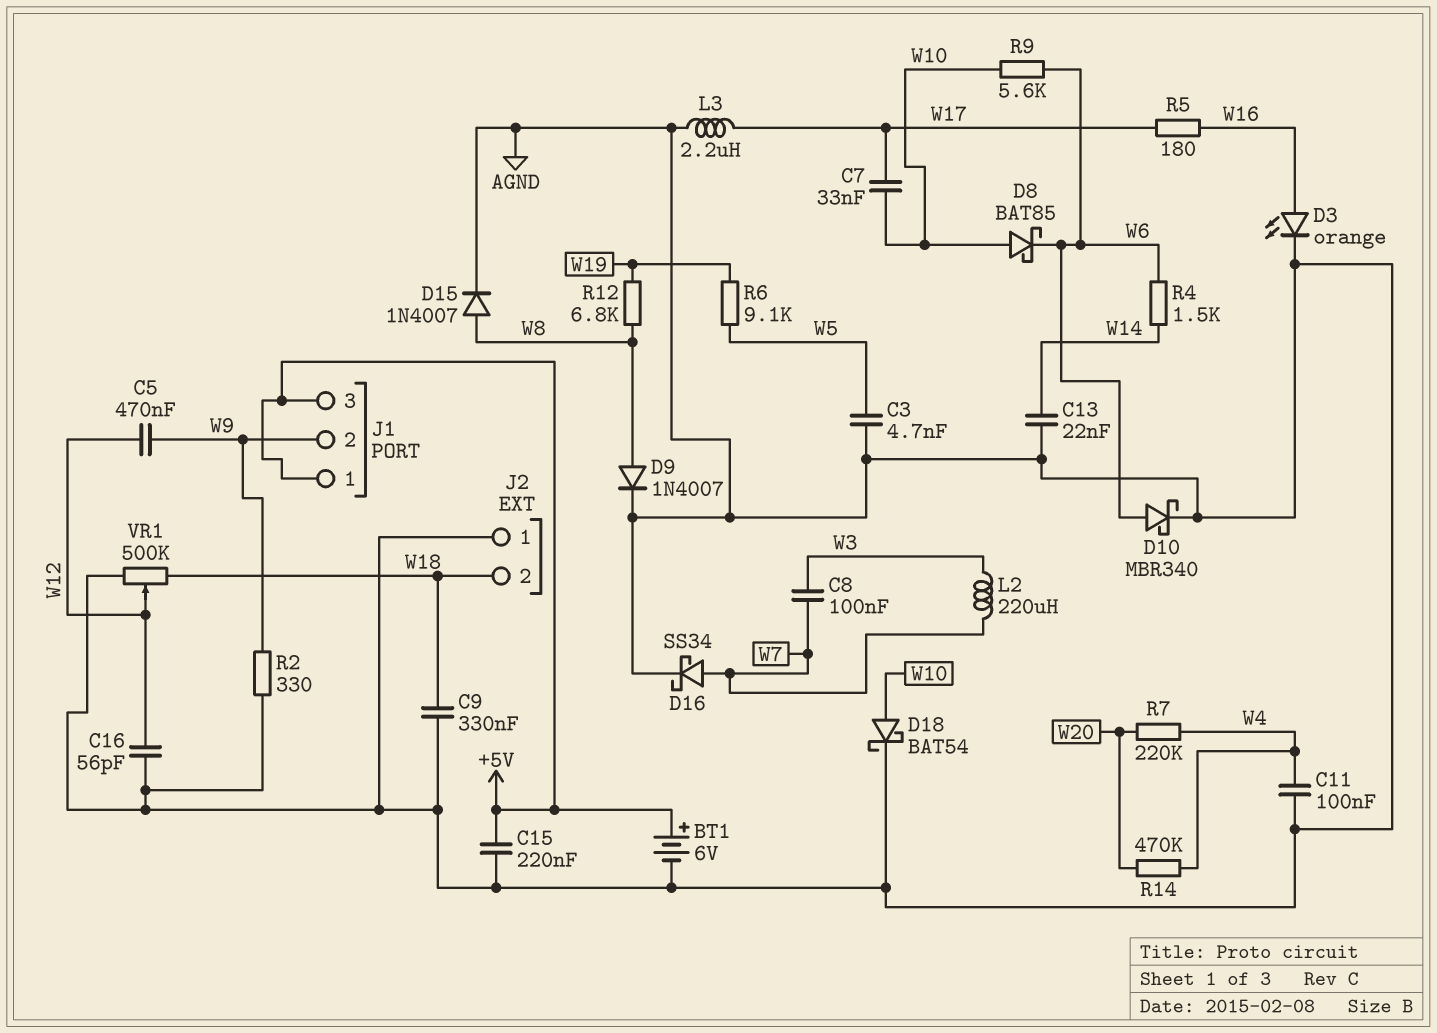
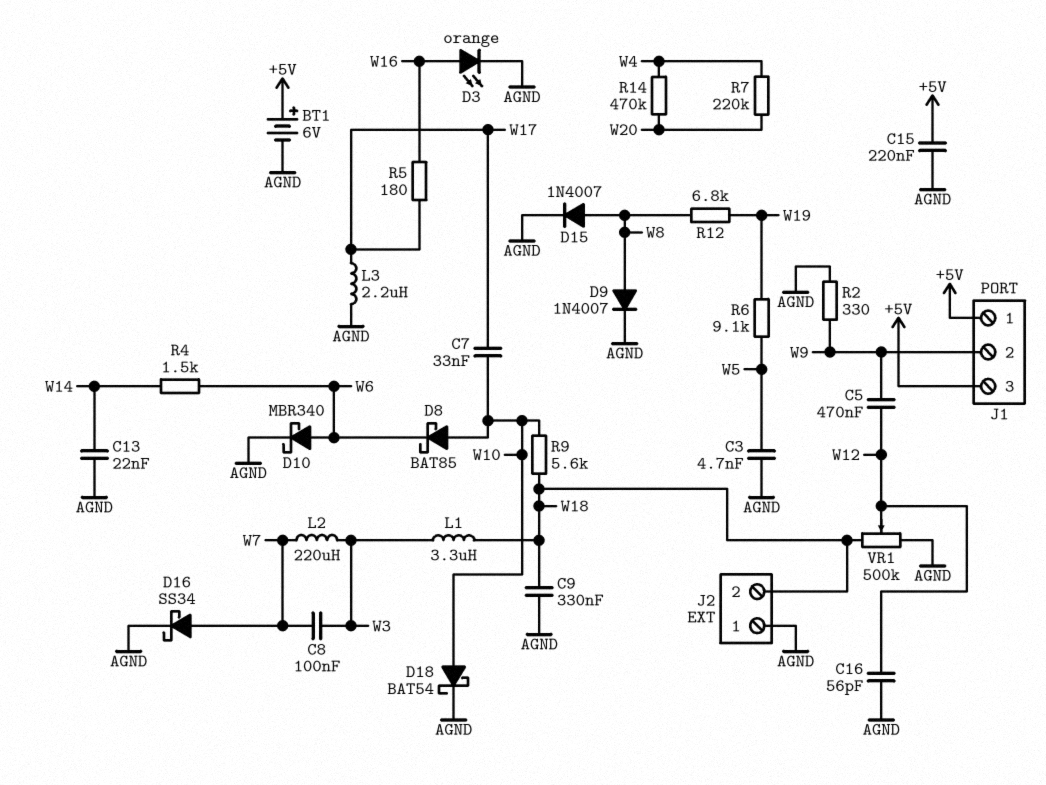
C11: 100nF (AGND, W4) -> none
L1: none -> 3.3uH (W3, W18)
R9: 5.6k (W6, W10) -> 5.6k (W10, W18)

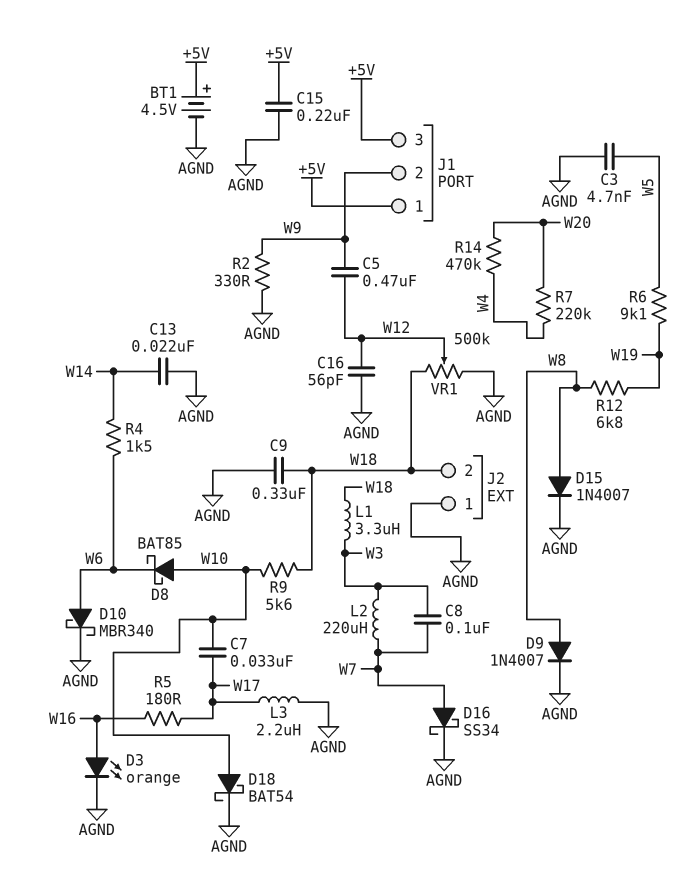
BT1: 6V (plus +5V, minus AGND) -> 4.5V (plus +5V, minus AGND)

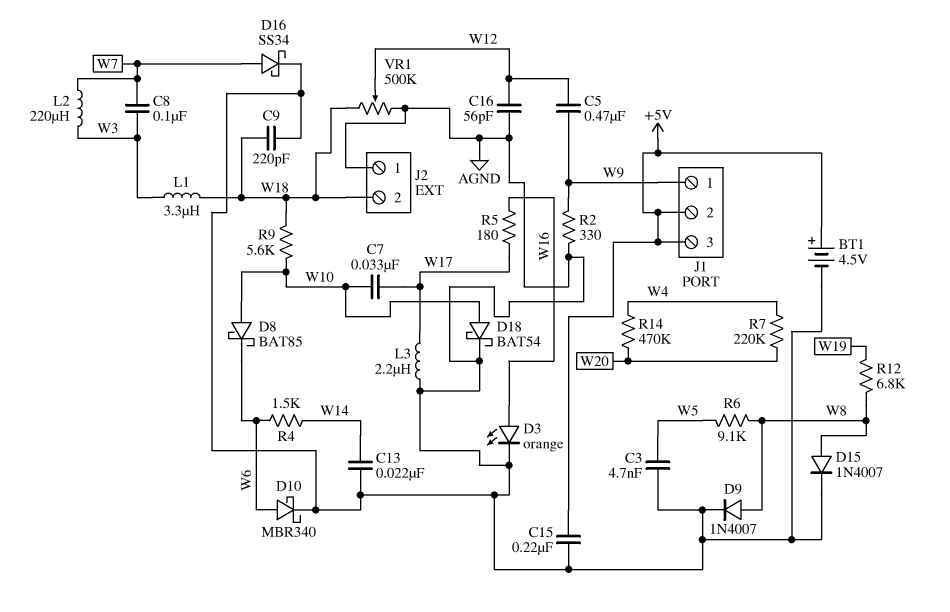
C9: 330nF (AGND, W18) -> 220pF (AGND, W18)
J1 pin 1: +5V -> W9
J1 pin 2: W9 -> +5V
R6: 9.1k (W5, W19) -> 9.1k (W5, W8)

